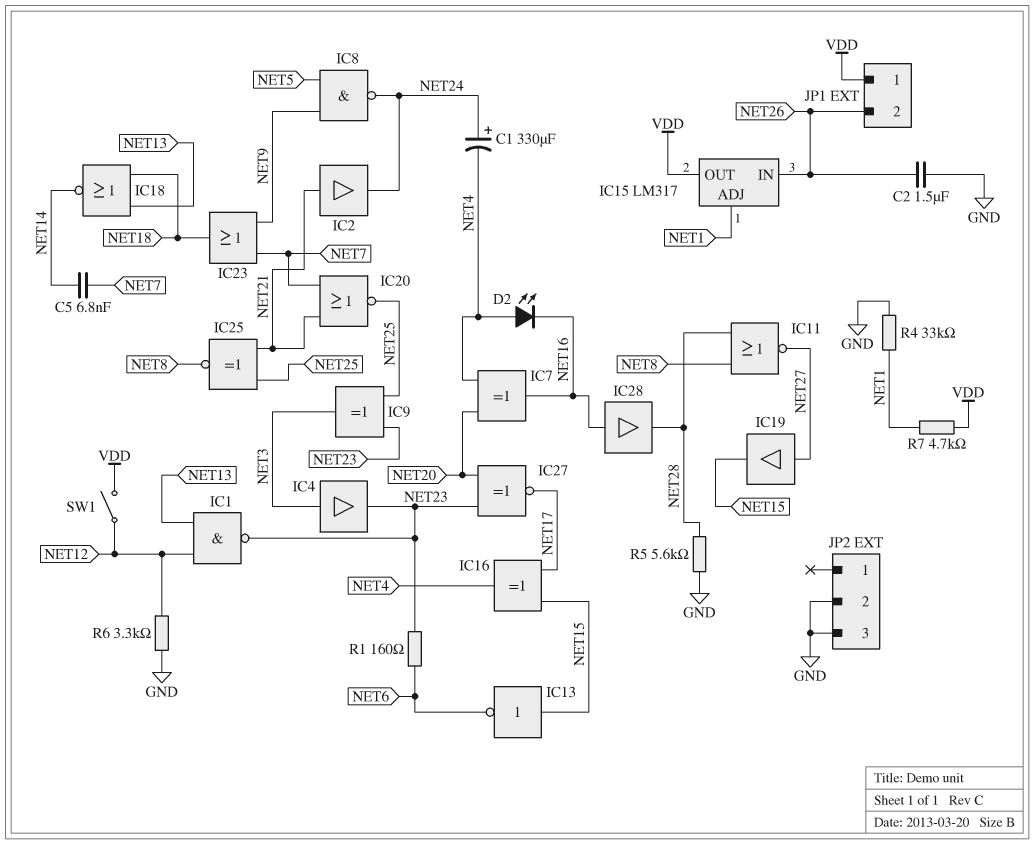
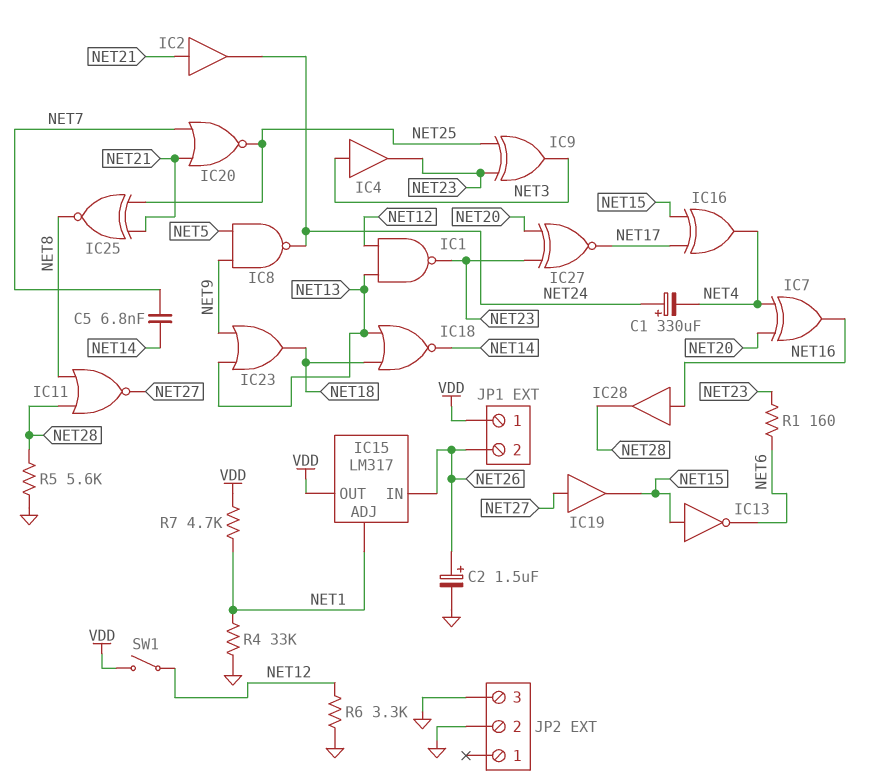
C2: 1.5uF (GND, NET26) -> 1.5uF (plus NET26, minus GND)
D2: LED (A NET4, K NET16) -> none
IC23: OR (in NET7, in NET9, out NET18) -> OR (in NET9, in NET13, out NET18)

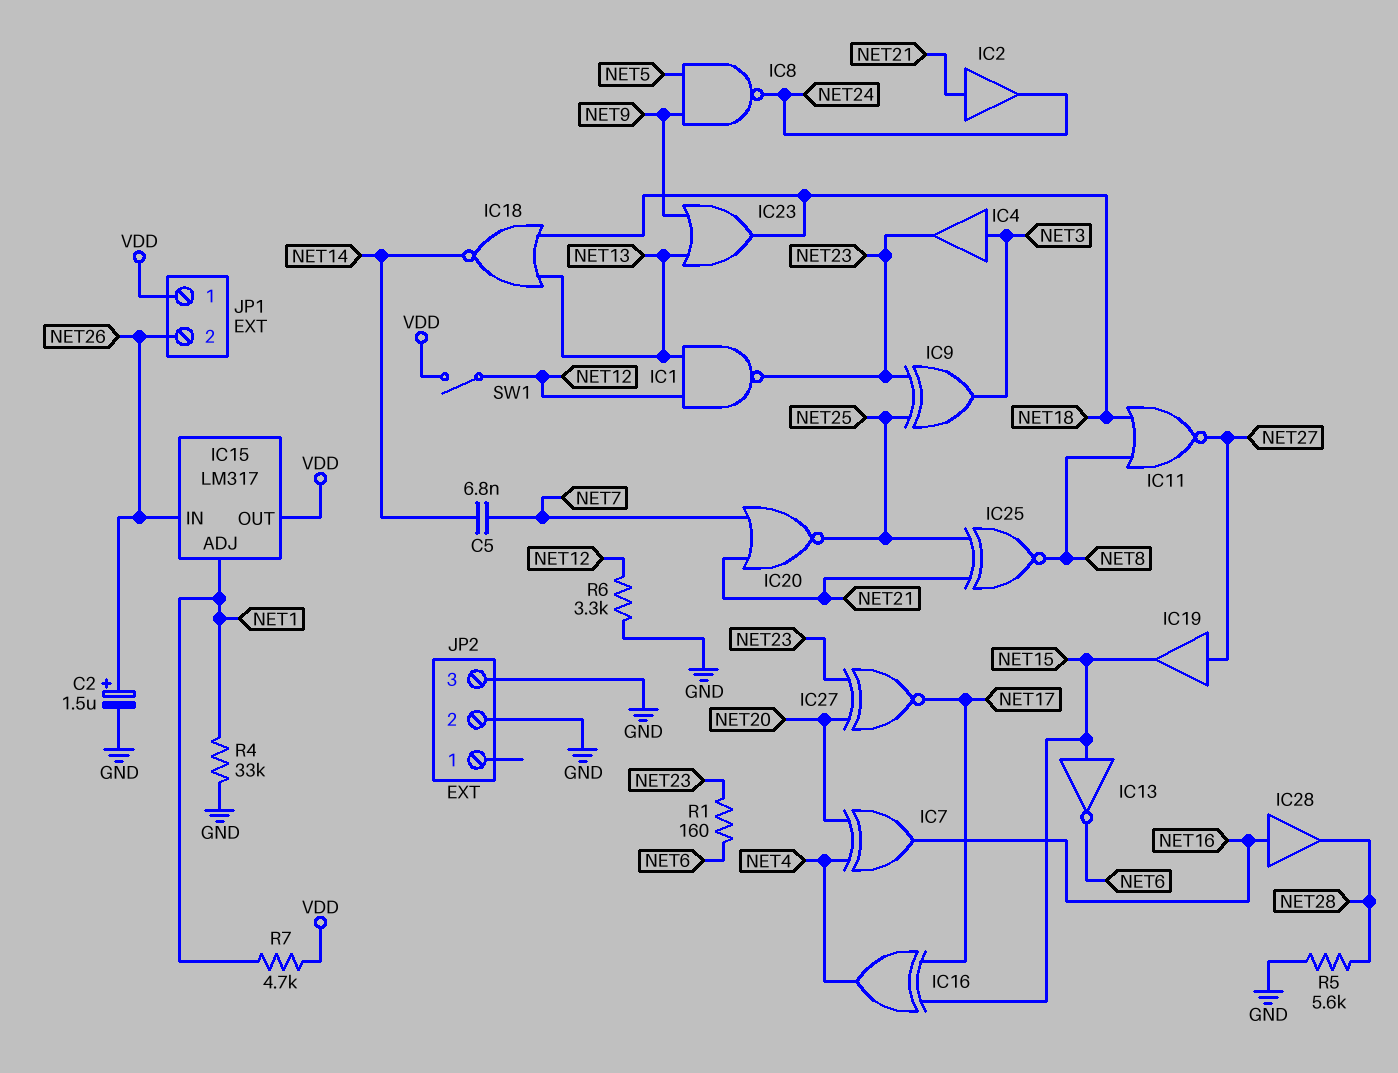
C1: 330uF (plus NET24, minus NET4) -> none
IC11: NOR (in NET8, in NET28, out NET27) -> NOR (in NET8, in NET18, out NET27)

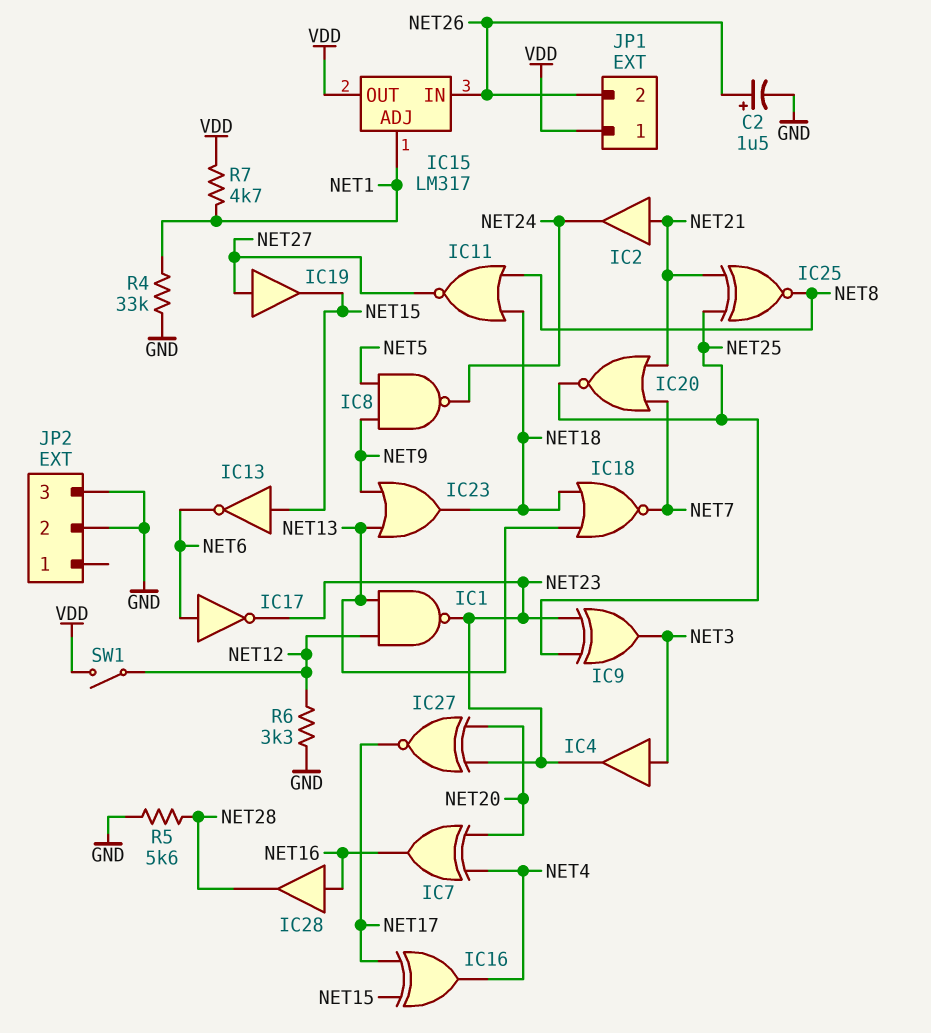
C5: 6.8nF (NET7, NET14) -> none
IC17: none -> NOT (in NET6, out NET23)
IC18: NOR (in NET13, in NET18, out NET14) -> NOR (in NET13, in NET18, out NET7)
R1: 160 (NET6, NET23) -> none

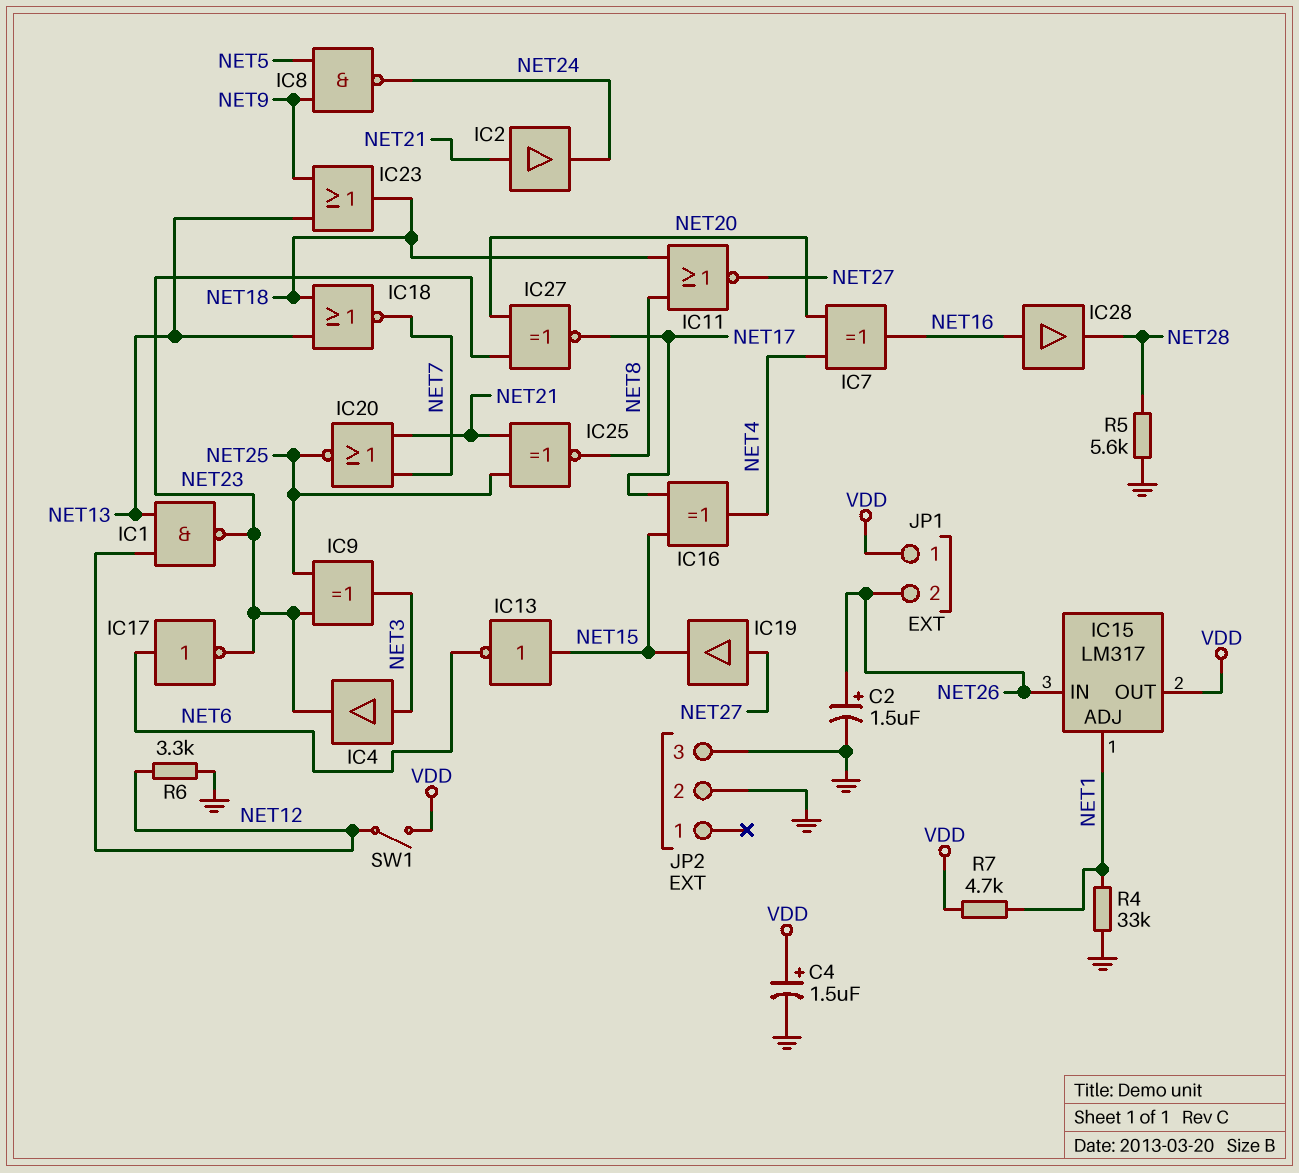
C4: none -> 1.5uF (plus VDD, minus GND)

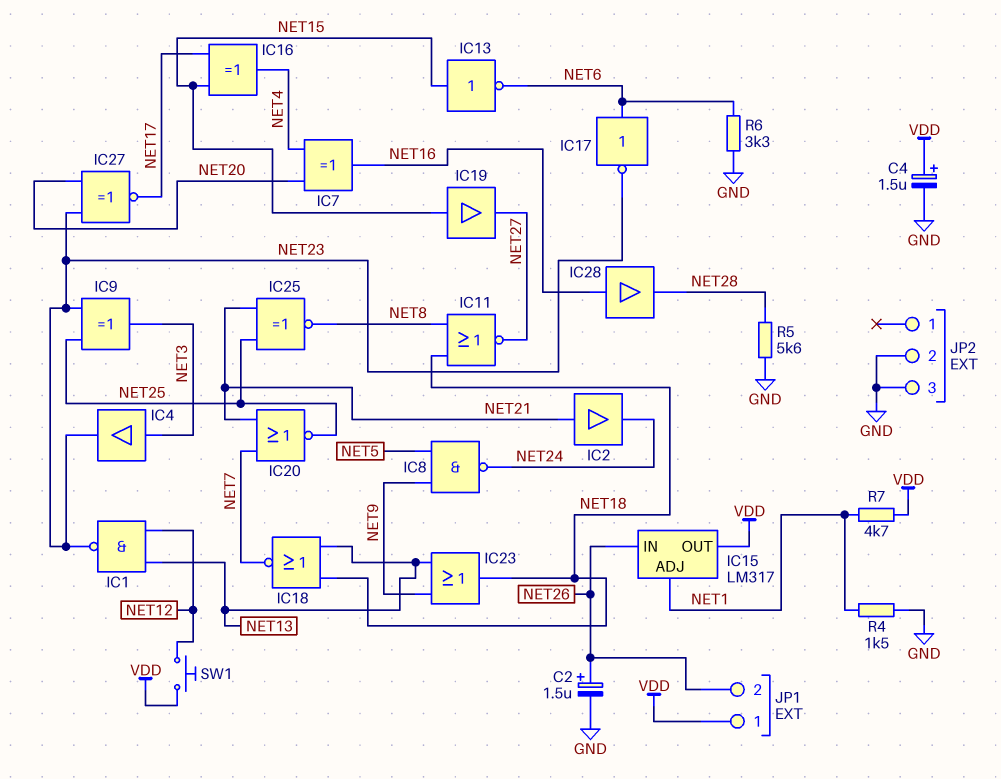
IC19: buffer (in NET27, out NET15) -> buffer (in NET15, out NET27)
R4: 33k (GND, NET1) -> 1.5k (GND, NET1)
R6: 3.3k (GND, NET12) -> 3.3k (GND, NET6)
SW1: switch (NET12, VDD) -> button (NET12, VDD)

